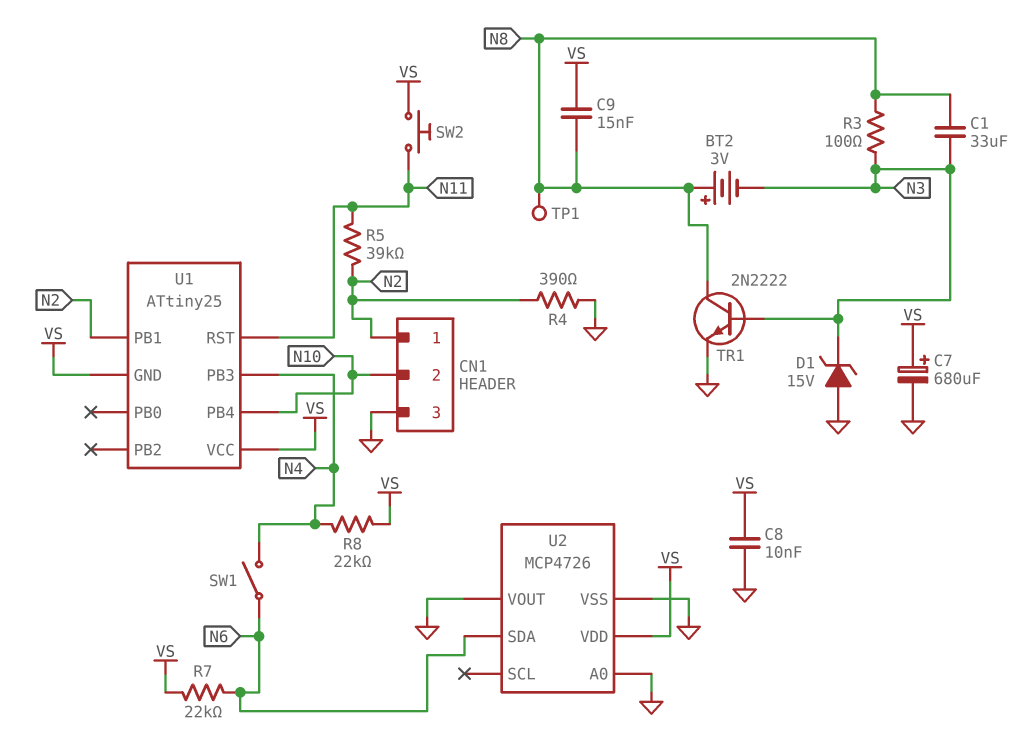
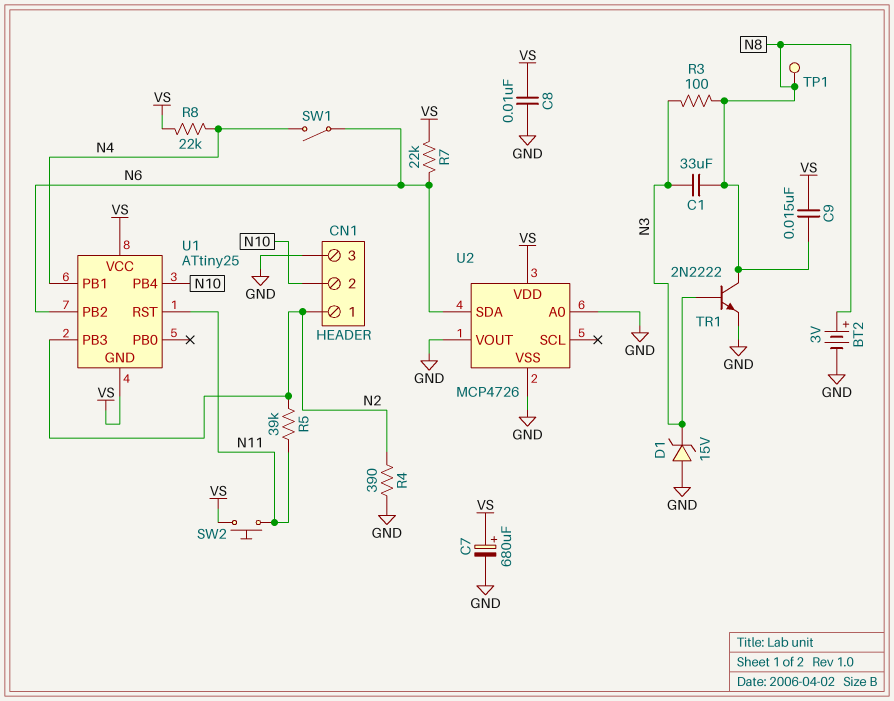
BT2: 3V (plus N8, minus N3) -> 3V (plus N8, minus GND)
U1 pin PB1: N2 -> N4
U1 pin PB2: none -> N6
U1 pin PB3: N4 -> N2

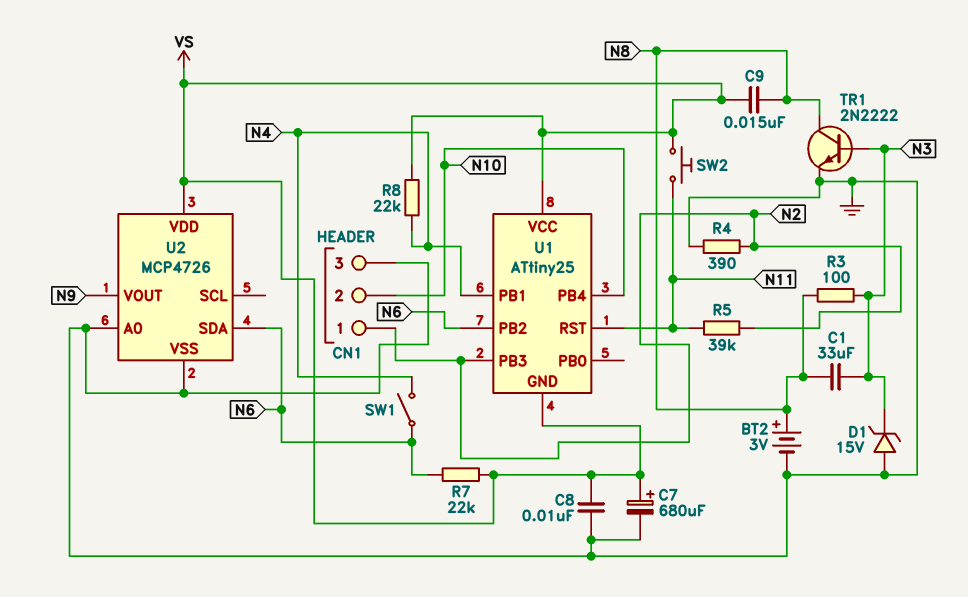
TP1: test point (N8) -> none
U2 pin VOUT: GND -> N9

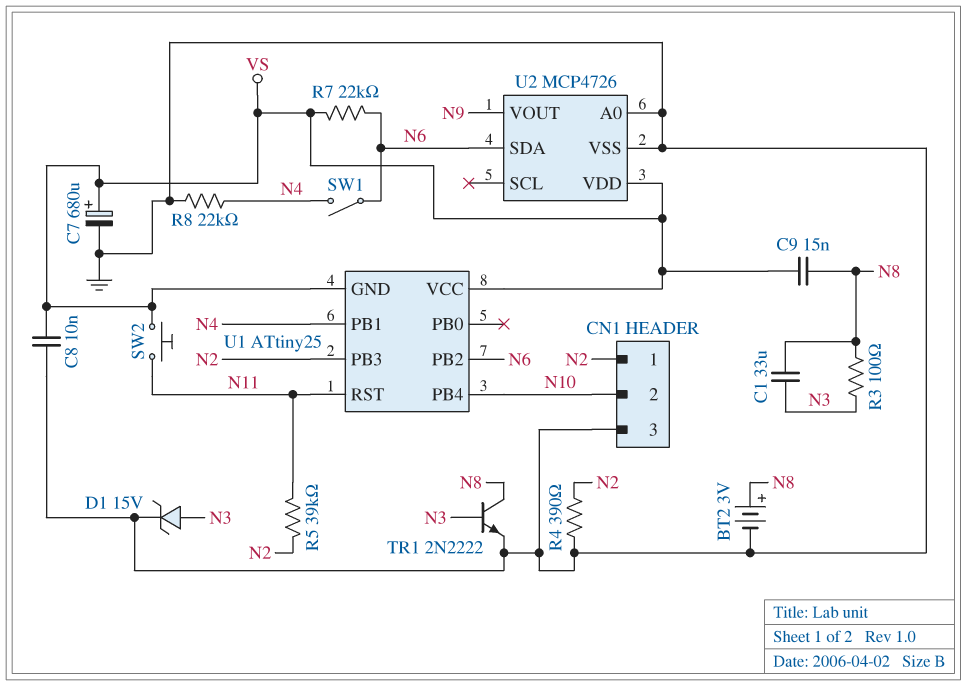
D1: zener 15V (A GND, K N3) -> zener 15V (A N3, K GND)
R8: 22k (N4, VS) -> 22k (GND, N4)

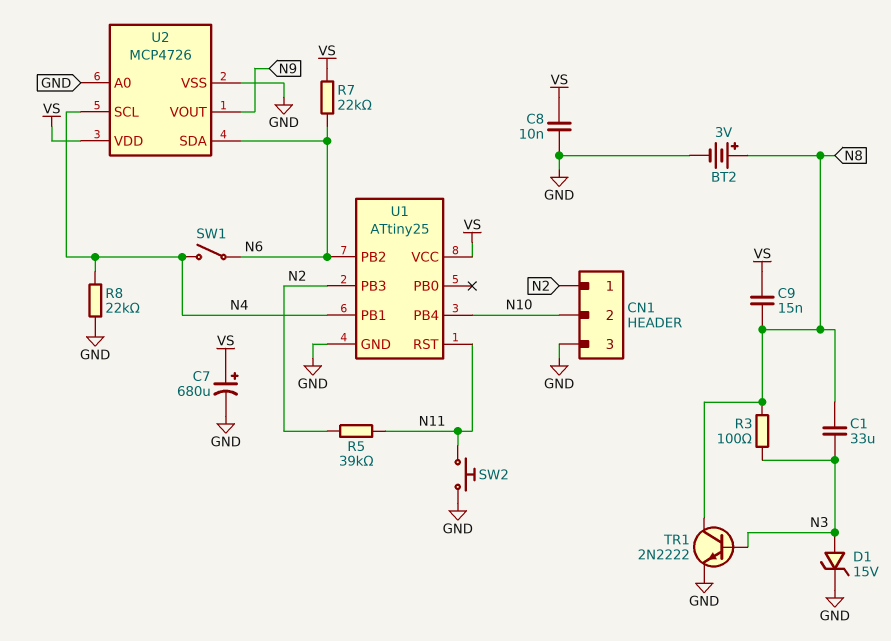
R4: 390 (GND, N2) -> none
SW2: button (N11, VS) -> button (GND, N11)
U1 pin GND: VS -> GND
U2 pin SCL: none -> N4

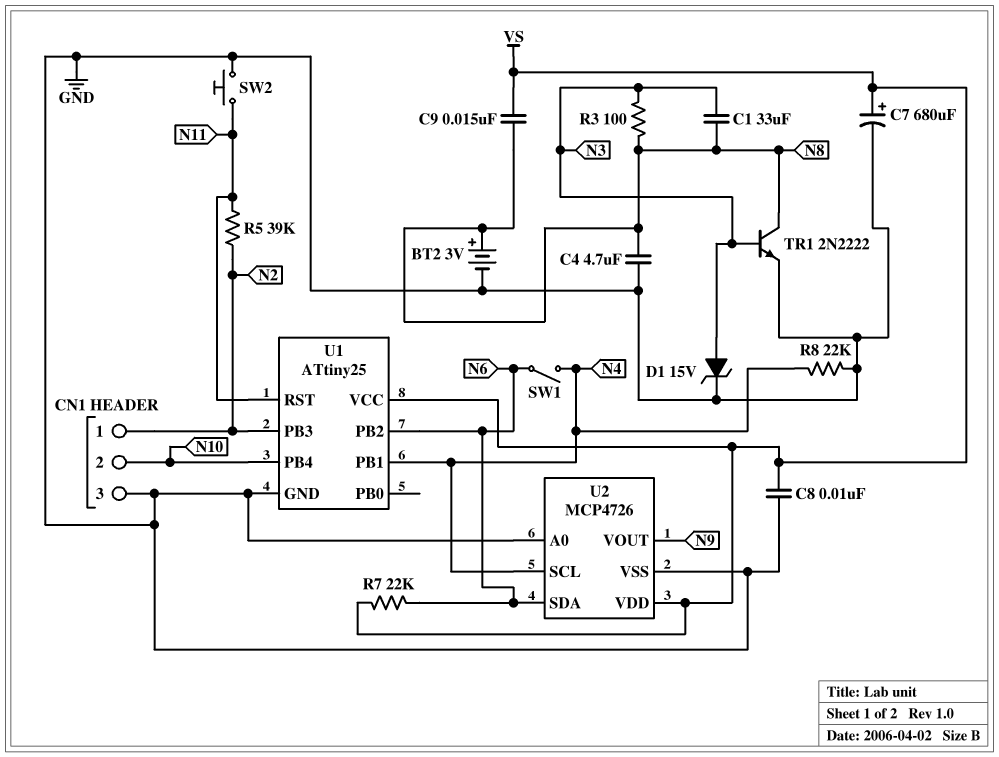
C4: none -> 4.7uF (GND, N8)

